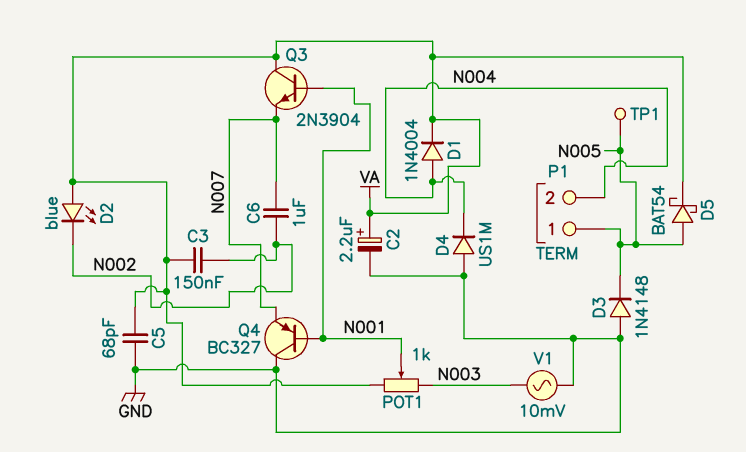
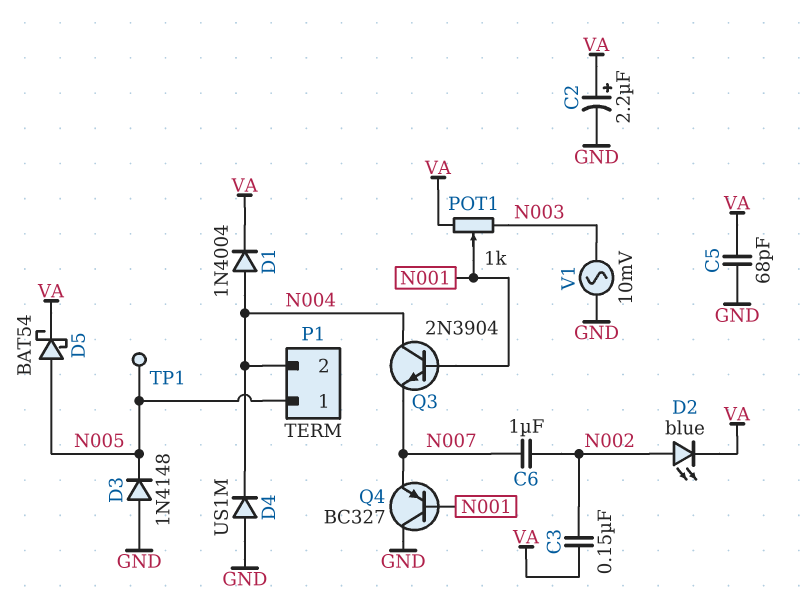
D2: LED blue (A VA, K N002) -> LED blue (A N002, K VA)
Q3: NPN 2N3904 (B N001, C VA, E N007) -> NPN 2N3904 (B N001, C N004, E N007)

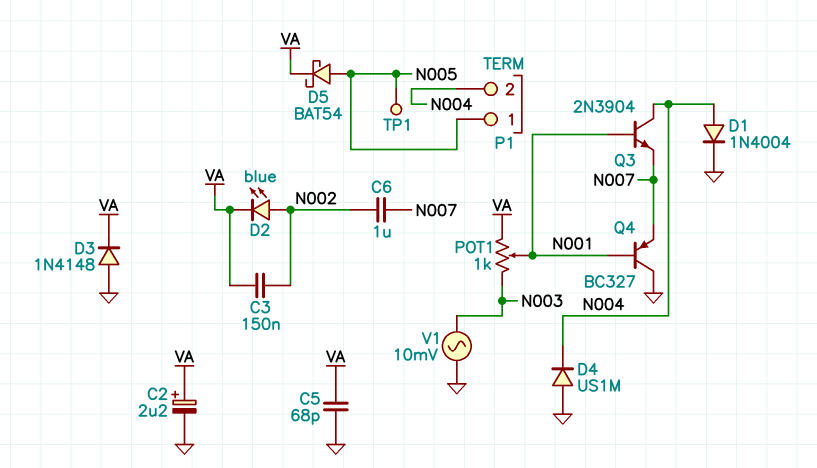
D1: diode 1N4004 (A N004, K VA) -> diode 1N4004 (A N004, K GND)
D3: diode 1N4148 (A GND, K N005) -> diode 1N4148 (A GND, K VA)

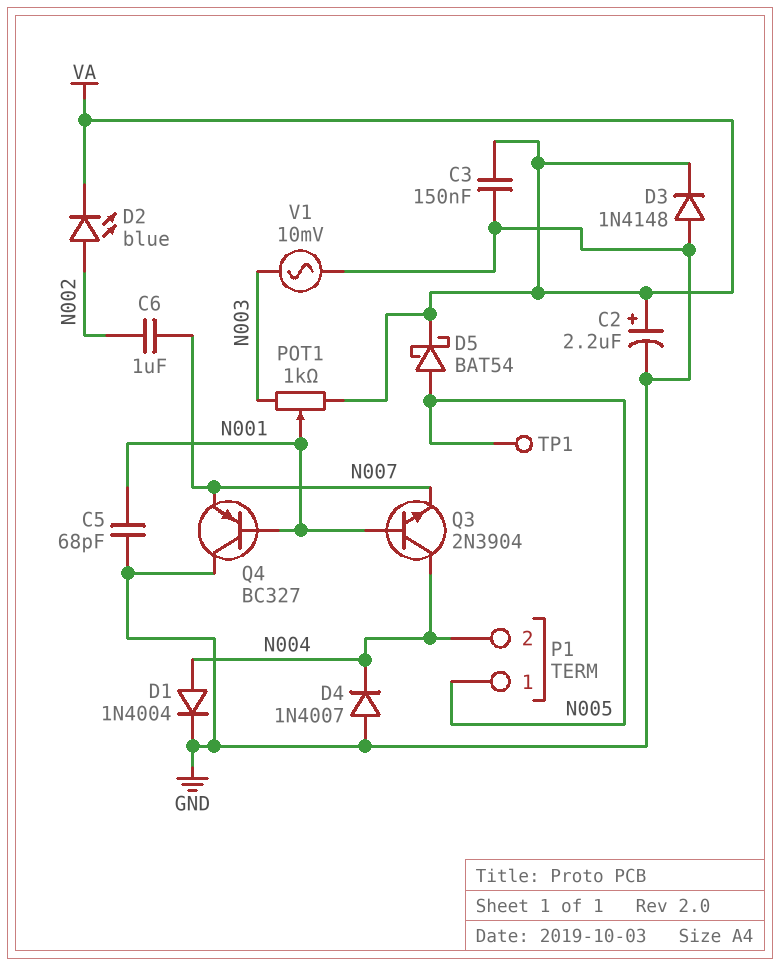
C3: 150nF (N002, VA) -> 150nF (GND, VA)
C5: 68pF (GND, VA) -> 68pF (GND, N001)
D4: diode US1M (A GND, K N004) -> diode 1N4007 (A GND, K N004)

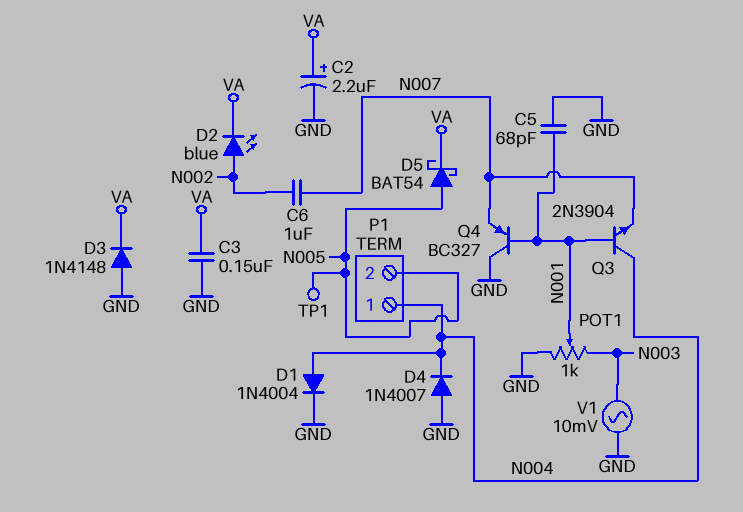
P1 pin 1: N005 -> N004
P1 pin 2: N004 -> N005
POT1: 1k (N003, VA, wiper N001) -> 1k (GND, N003, wiper N001)

